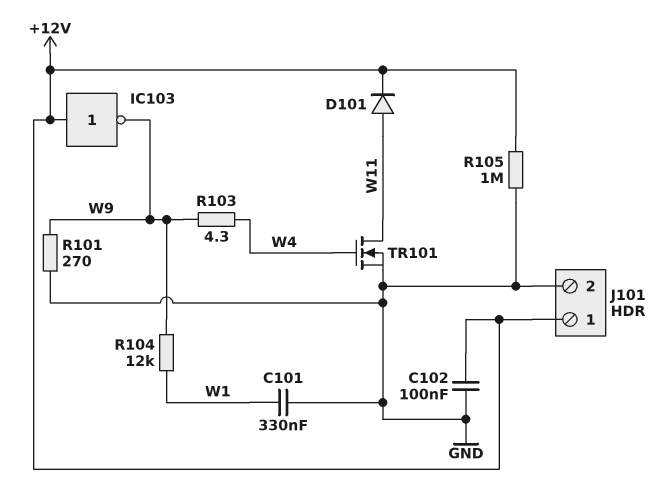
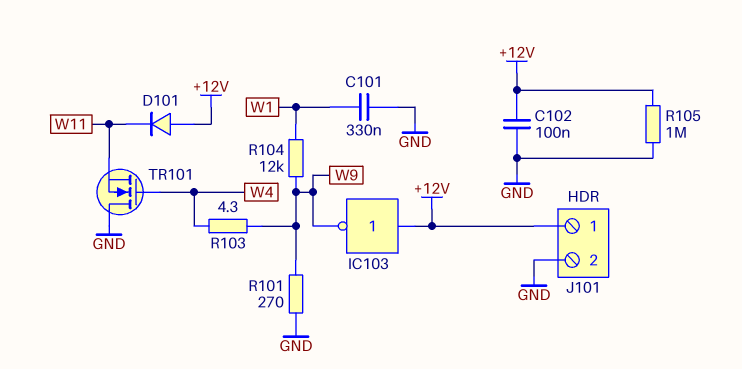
D101: diode (A W11, K +12V) -> diode (A +12V, K W11)
TR101: NMOS (G W4, D W11, S GND) -> NMOS (G W4, D GND, S W11)

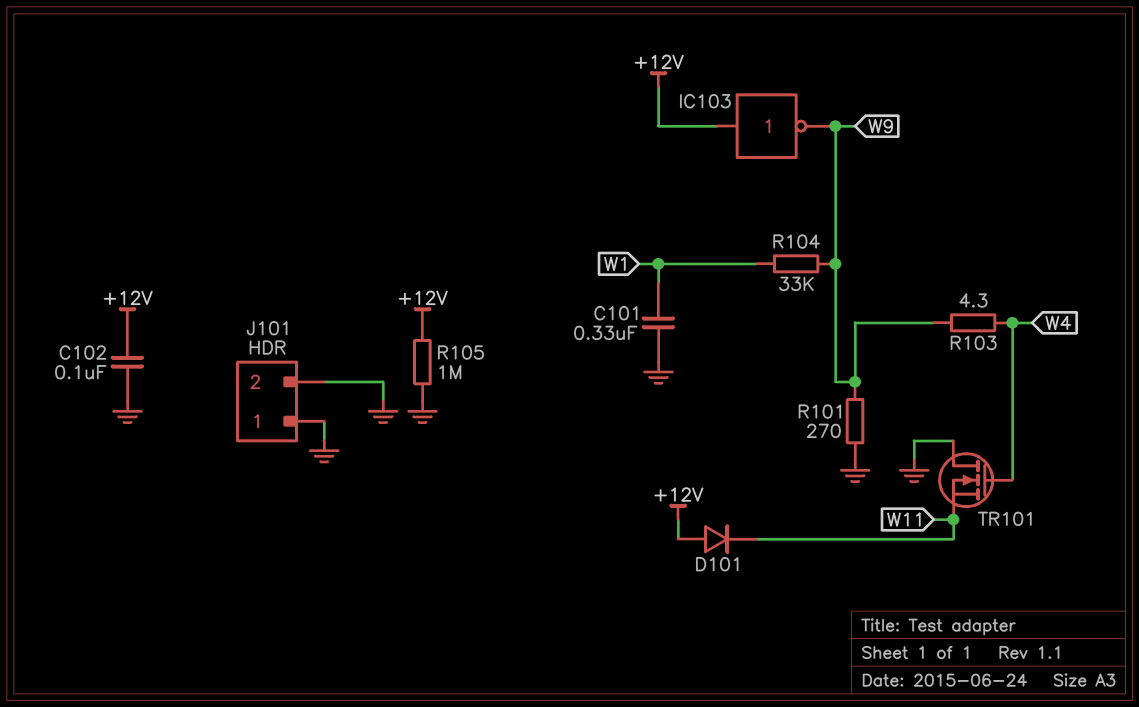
J101 pin 1: +12V -> GND
R104: 12k (W1, W9) -> 33k (W1, W9)

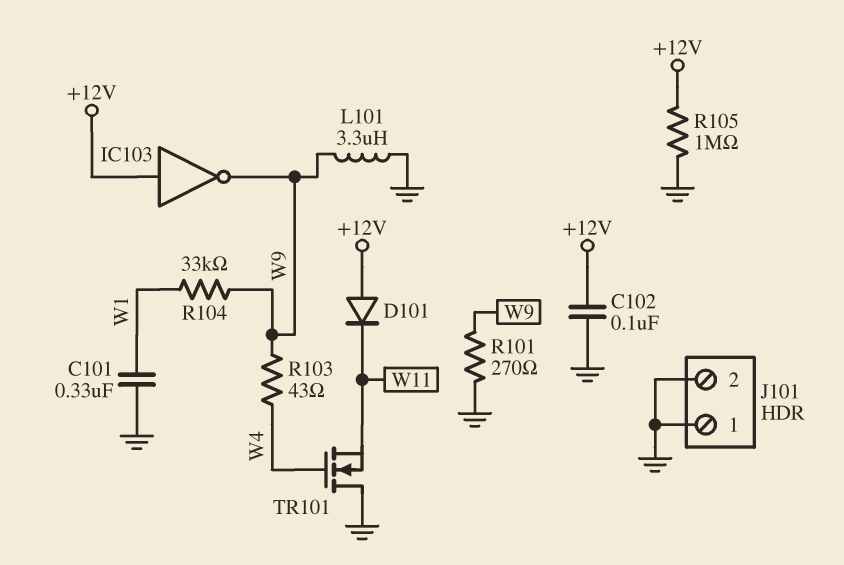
L101: none -> 3.3uH (GND, W9)
R103: 4.3 (W4, W9) -> 43 (W4, W9)

